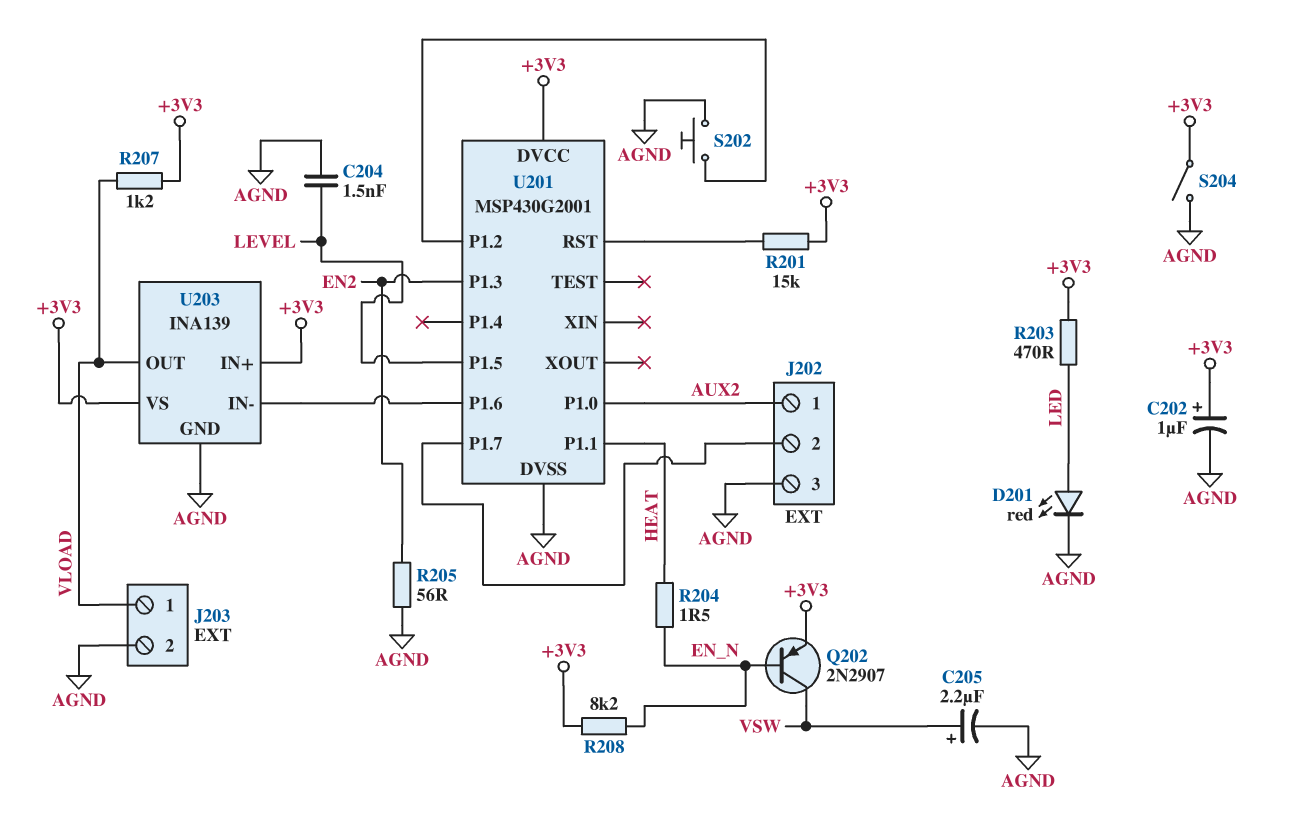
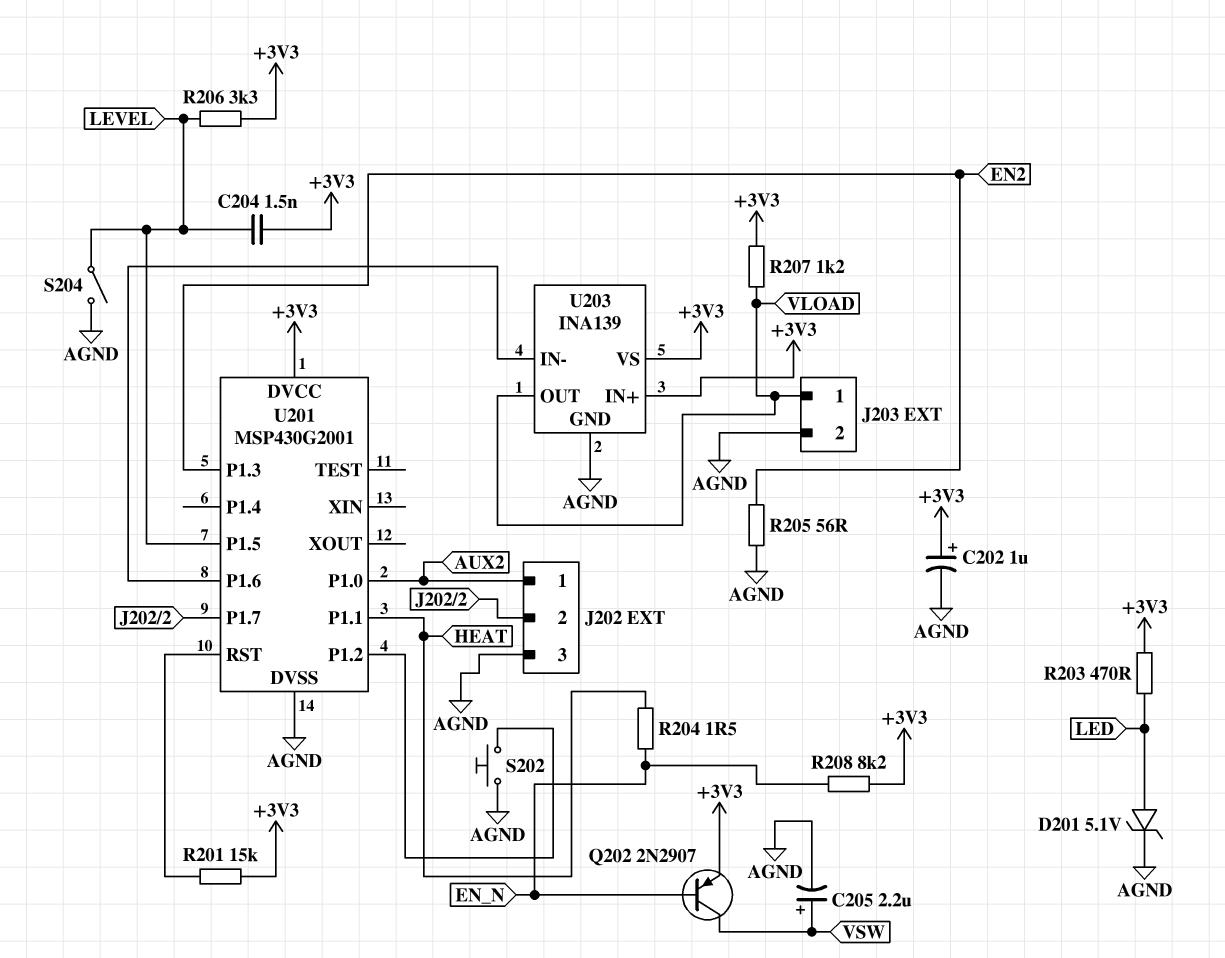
C204: 1.5nF (AGND, LEVEL) -> 1.5nF (+3V3, LEVEL)
D201: LED red (A LED, K AGND) -> zener 5.1V (A LED, K AGND)
R206: none -> 3.3k (+3V3, LEVEL)
S204: switch (+3V3, AGND) -> switch (AGND, LEVEL)

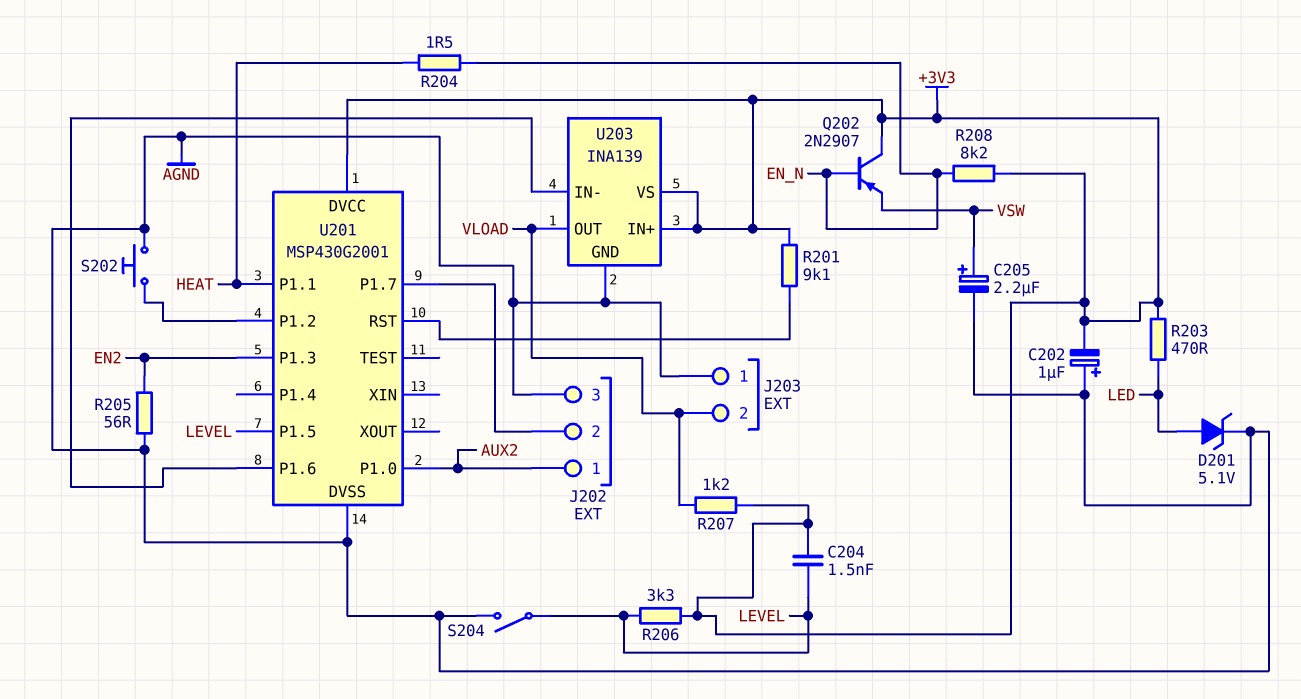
C202: 1uF (plus +3V3, minus AGND) -> 1uF (plus AGND, minus +3V3)
J203 pin 1: VLOAD -> AGND
J203 pin 2: AGND -> VLOAD
Q202: PNP 2N2907 (B EN_N, C VSW, E +3V3) -> PNP 2N2907 (B EN_N, C +3V3, E VSW)
R201: 15k (+3V3, U201/RST) -> 9.1k (+3V3, U201/RST)

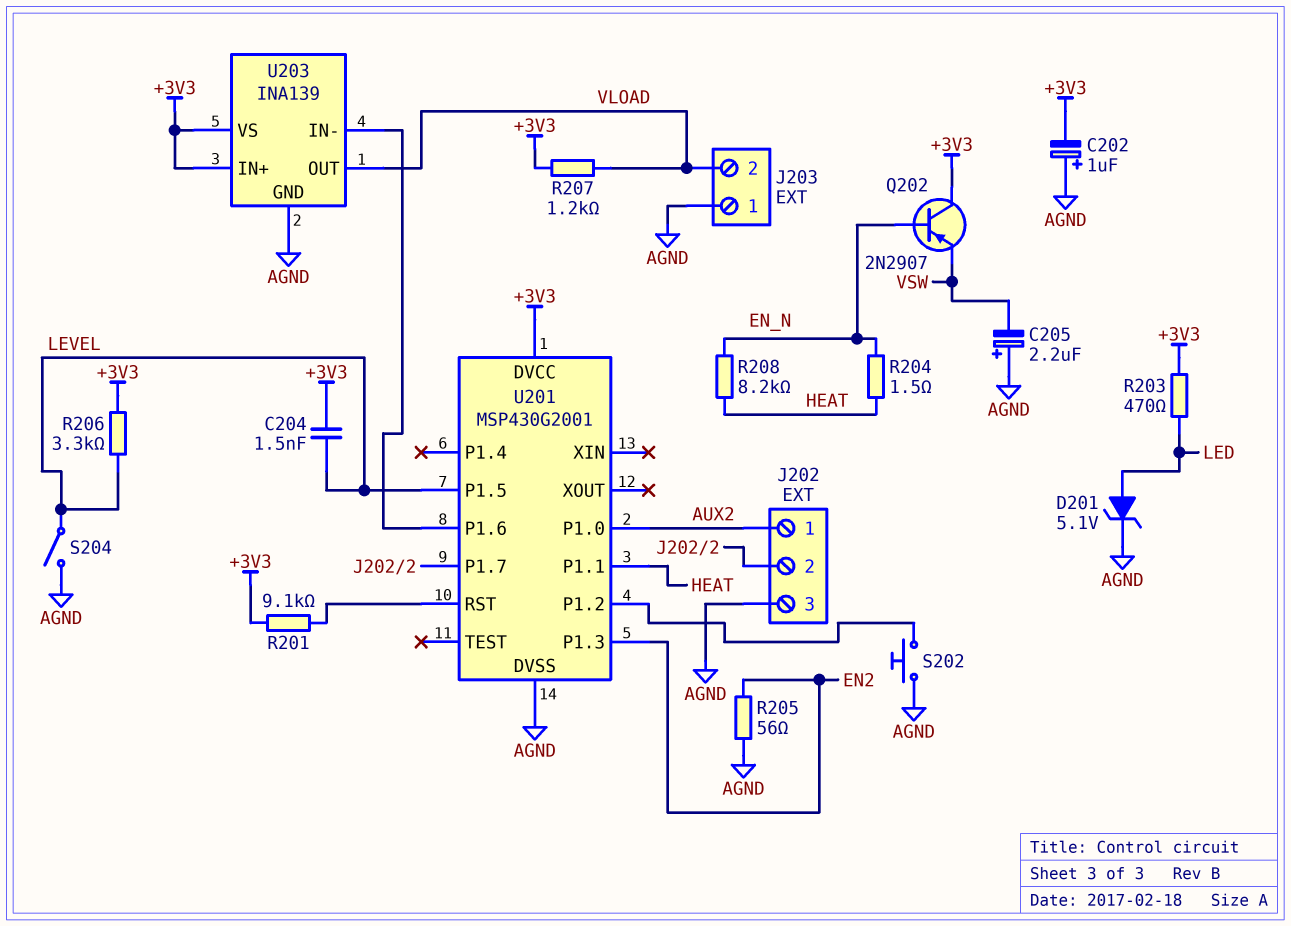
C205: 2.2uF (plus VSW, minus AGND) -> 2.2uF (plus AGND, minus VSW)
R208: 8.2k (+3V3, EN_N) -> 8.2k (EN_N, HEAT)

